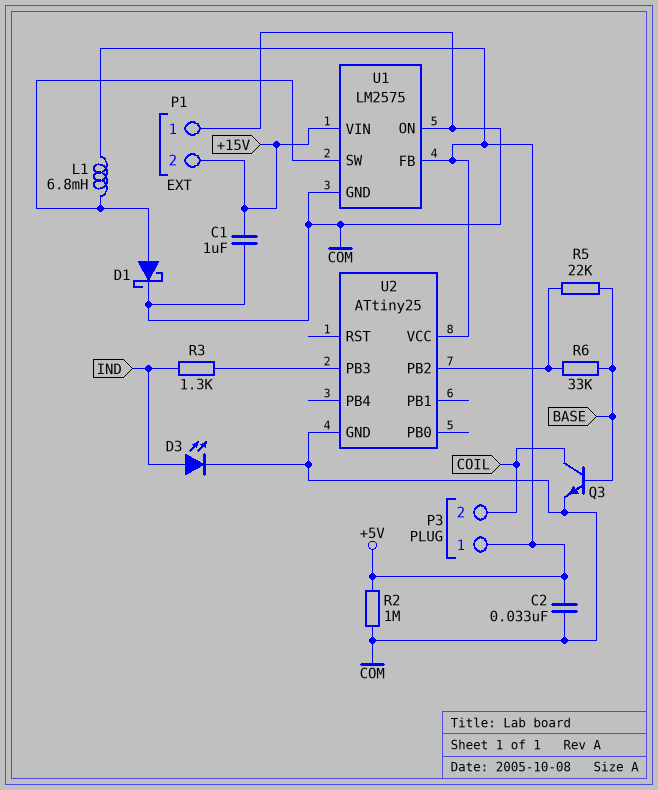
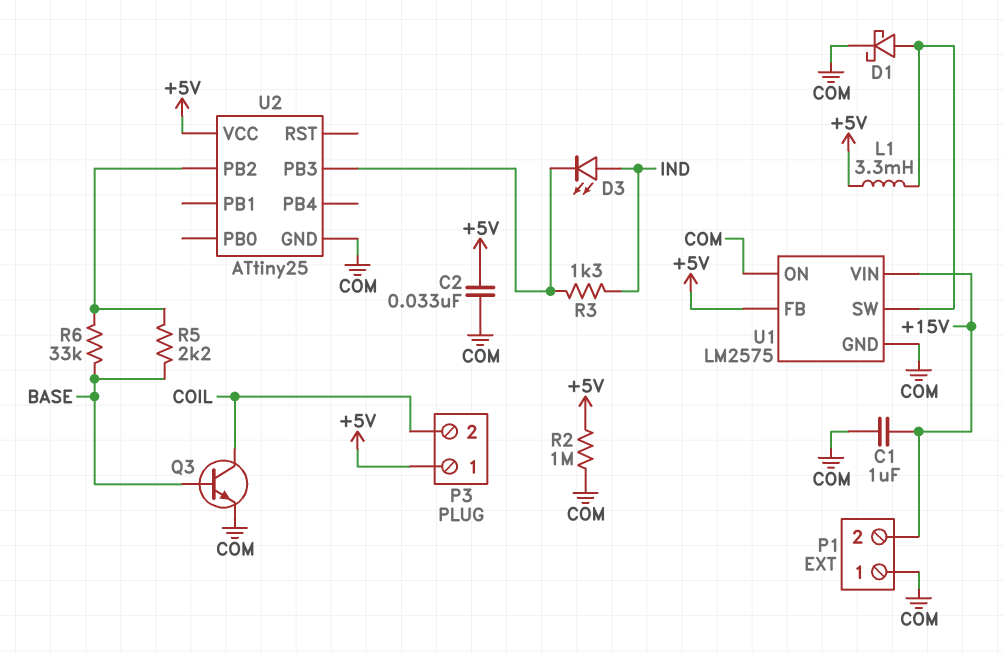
D3: LED (A IND, K COM) -> LED (A IND, K U2/PB3)
L1: 6.8mH (+5V, U1/SW) -> 3.3mH (+5V, U1/SW)
R5: 22k (BASE, U2/PB2) -> 2.2k (BASE, U2/PB2)

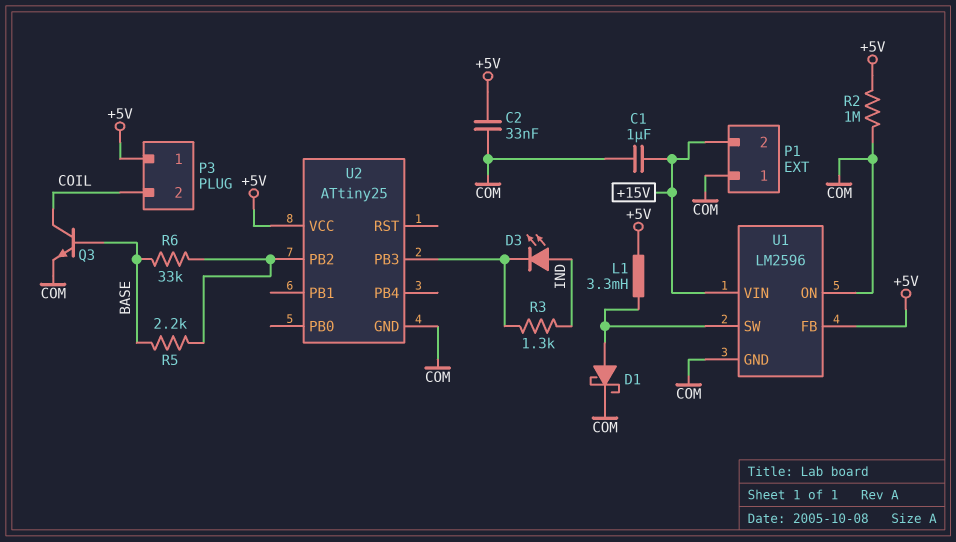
U1: LM2575 -> LM2596

